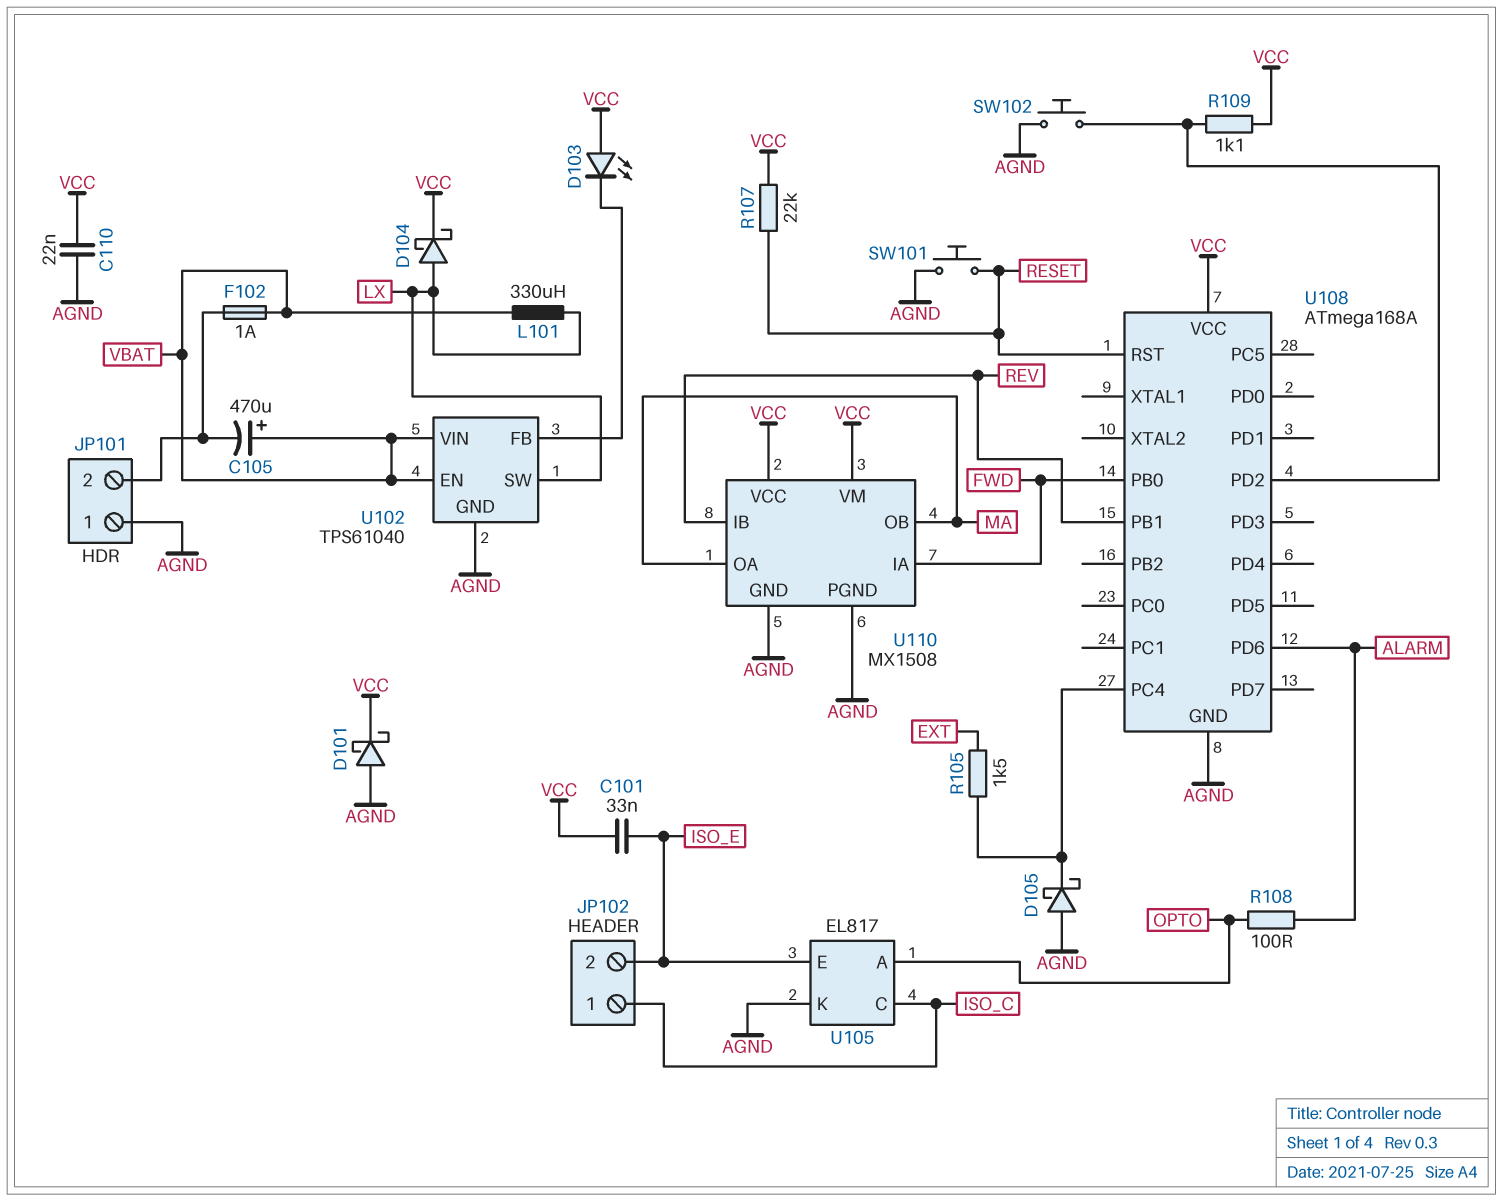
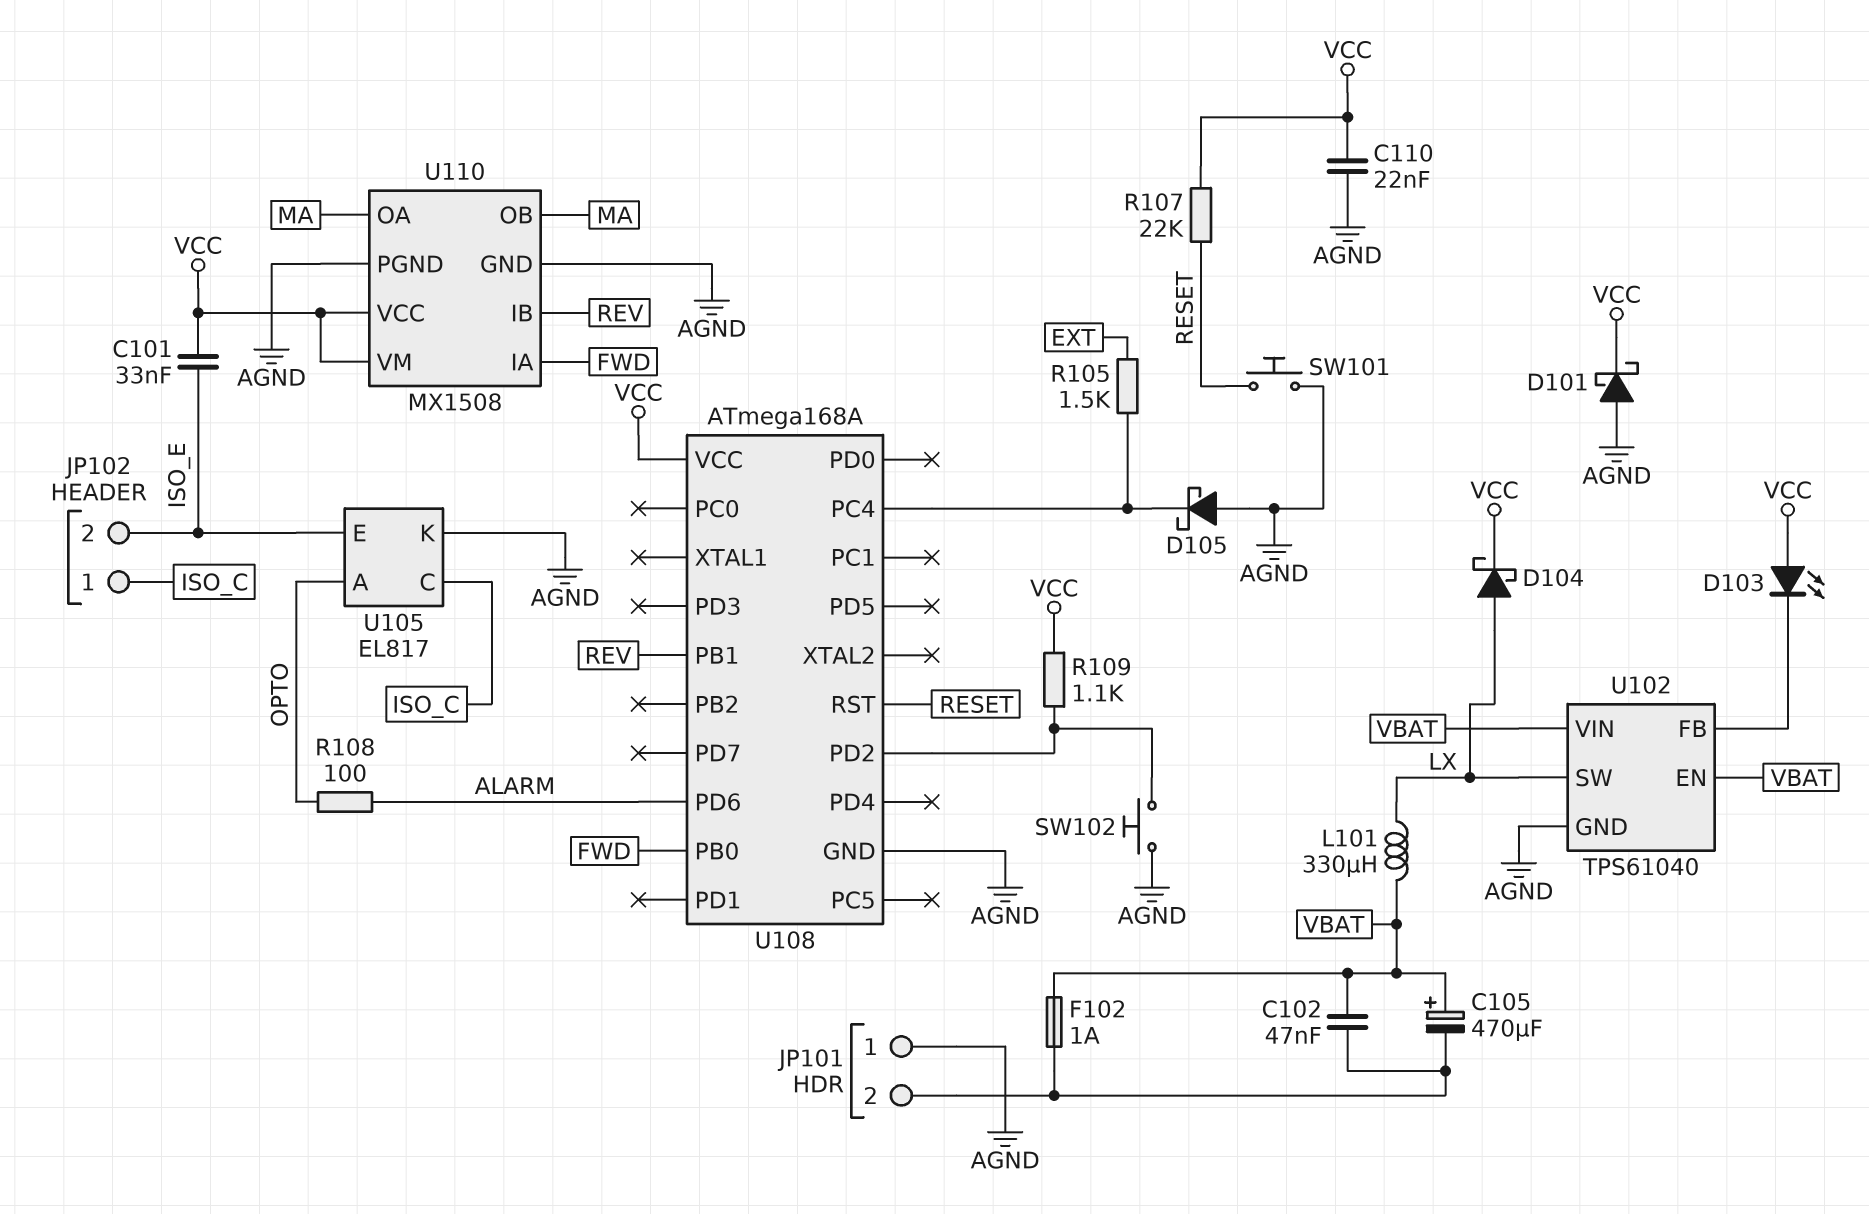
C102: none -> 47nF (JP101/2, VBAT)

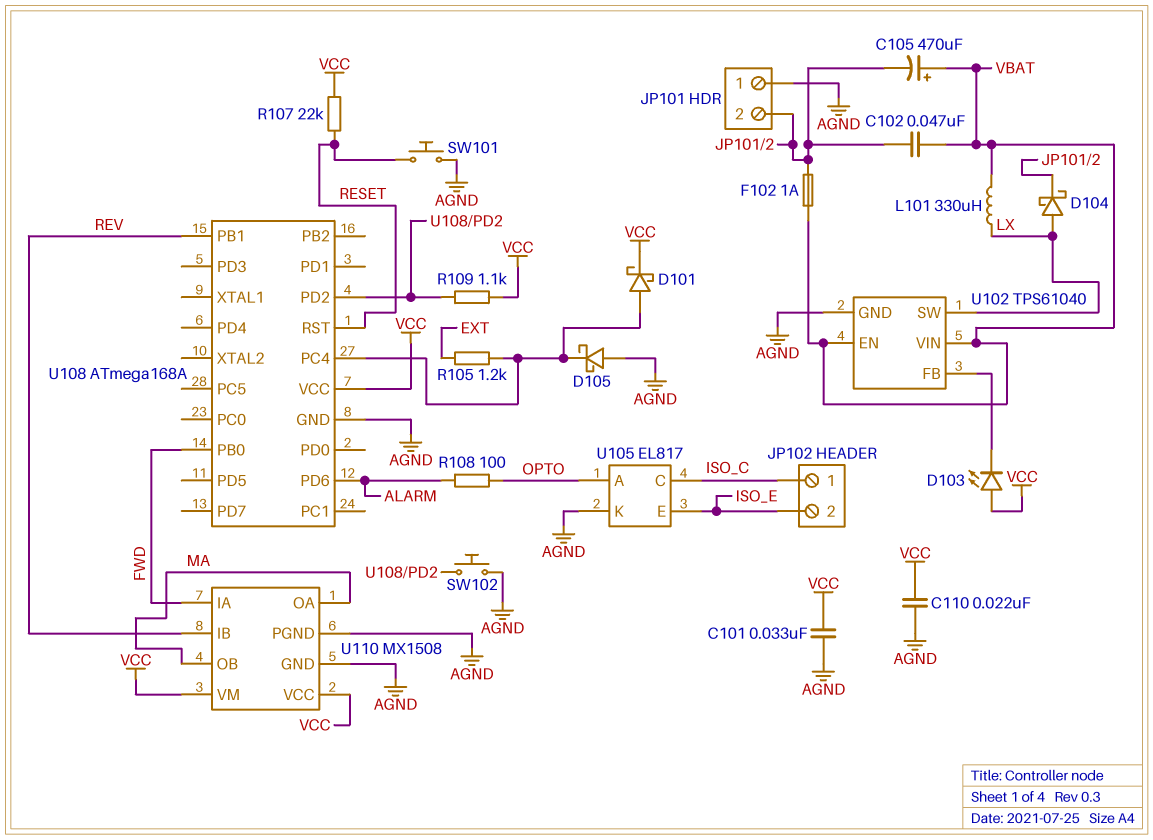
C101: 33nF (ISO_E, VCC) -> 33nF (AGND, VCC)
D101: schottky (A AGND, K VCC) -> schottky (A U108/PC4, K VCC)
D104: schottky (A LX, K VCC) -> schottky (A LX, K JP101/2)
R105: 1.5k (EXT, U108/PC4) -> 1.2k (EXT, U108/PC4)

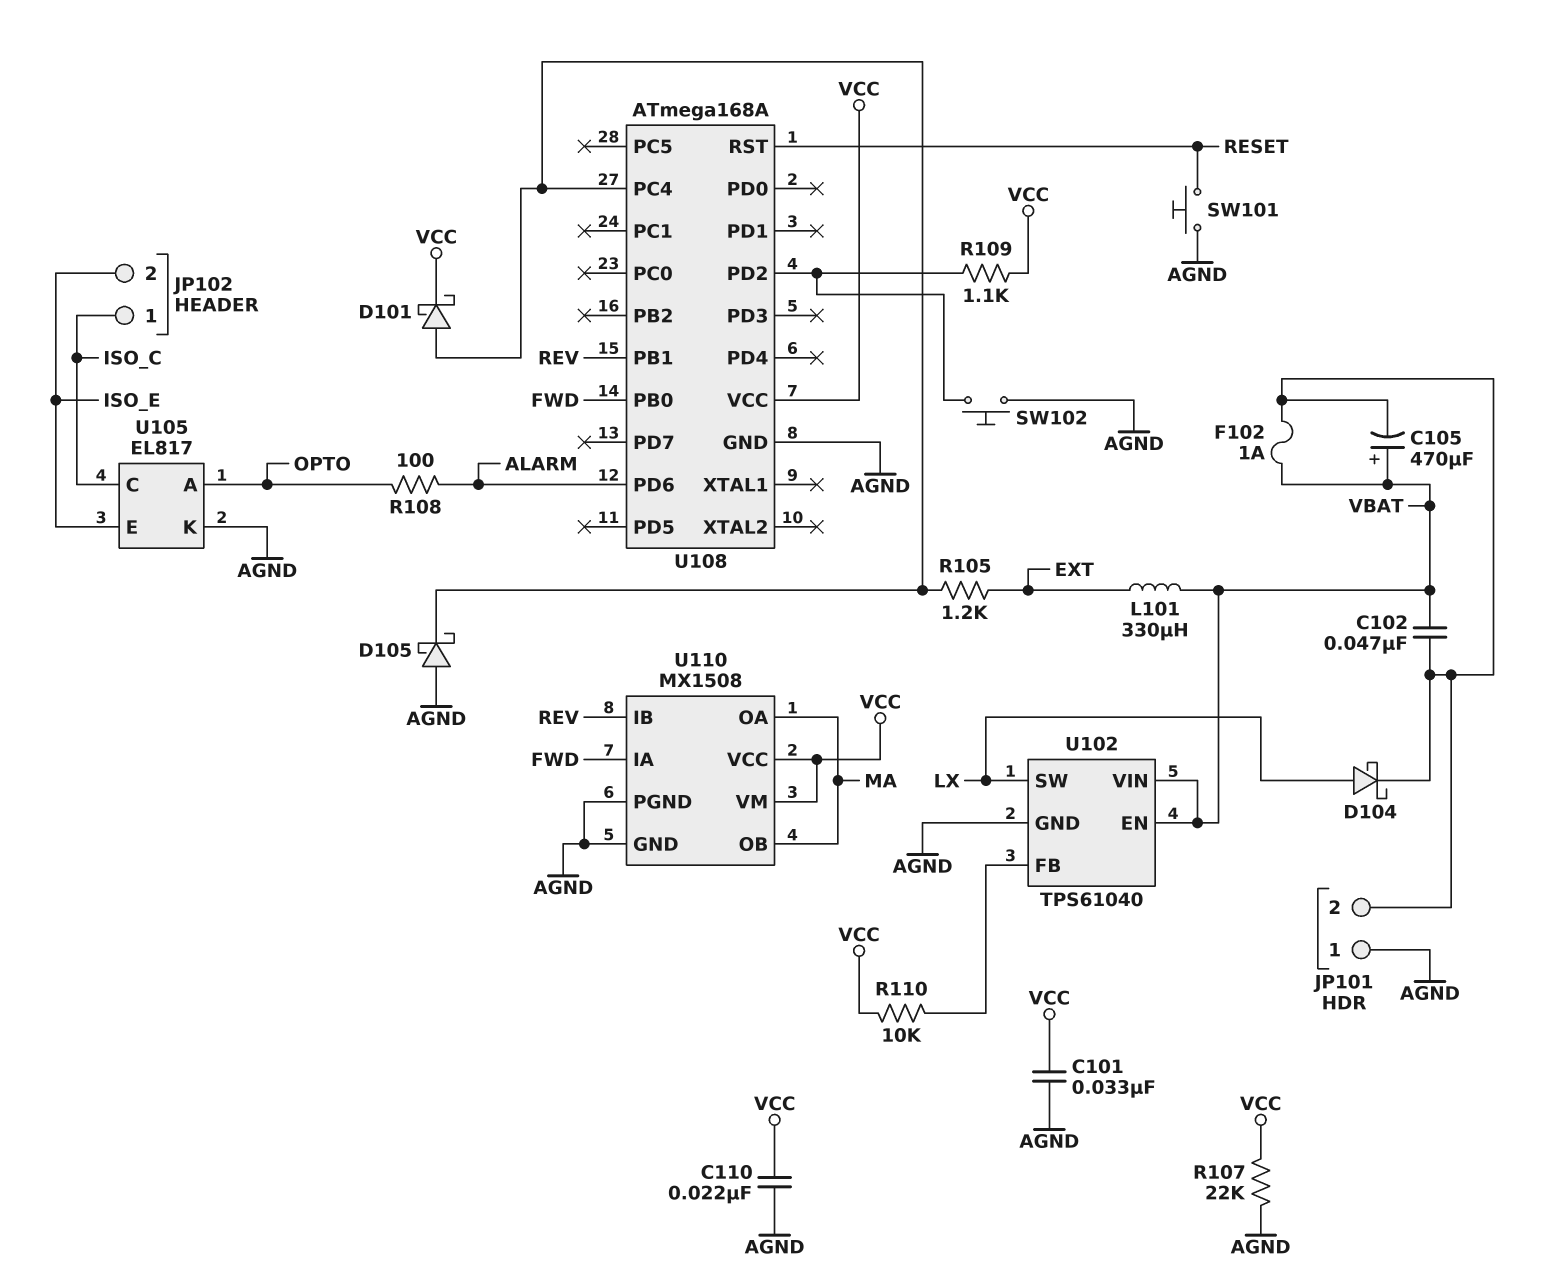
D103: LED (A VCC, K U102/FB) -> none
L101: 330uH (LX, VBAT) -> 330uH (EXT, VBAT)
R107: 22k (RESET, VCC) -> 22k (AGND, VCC)
R110: none -> 10k (U102/FB, VCC)

